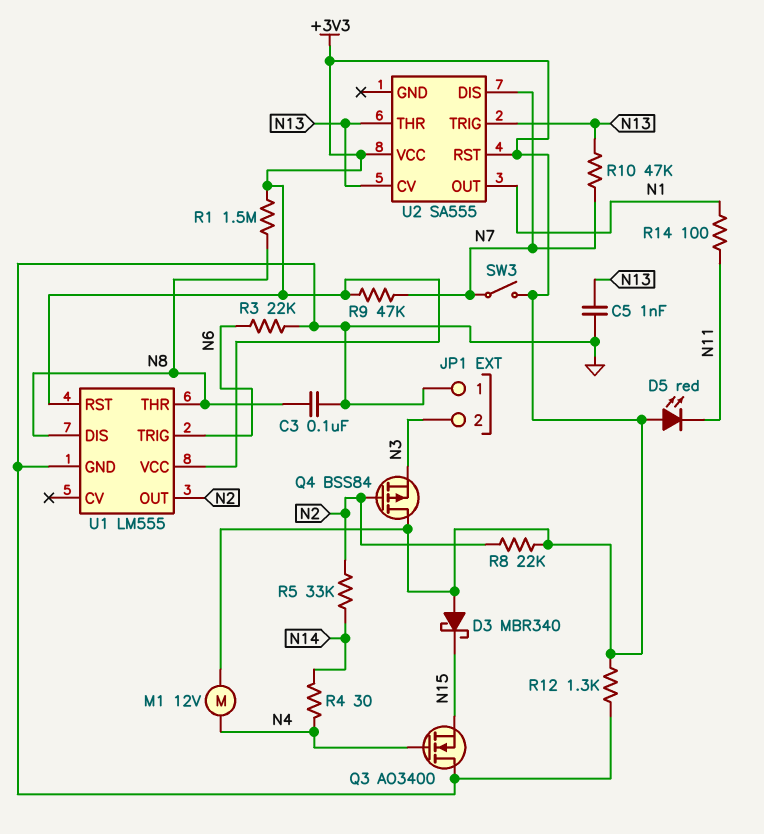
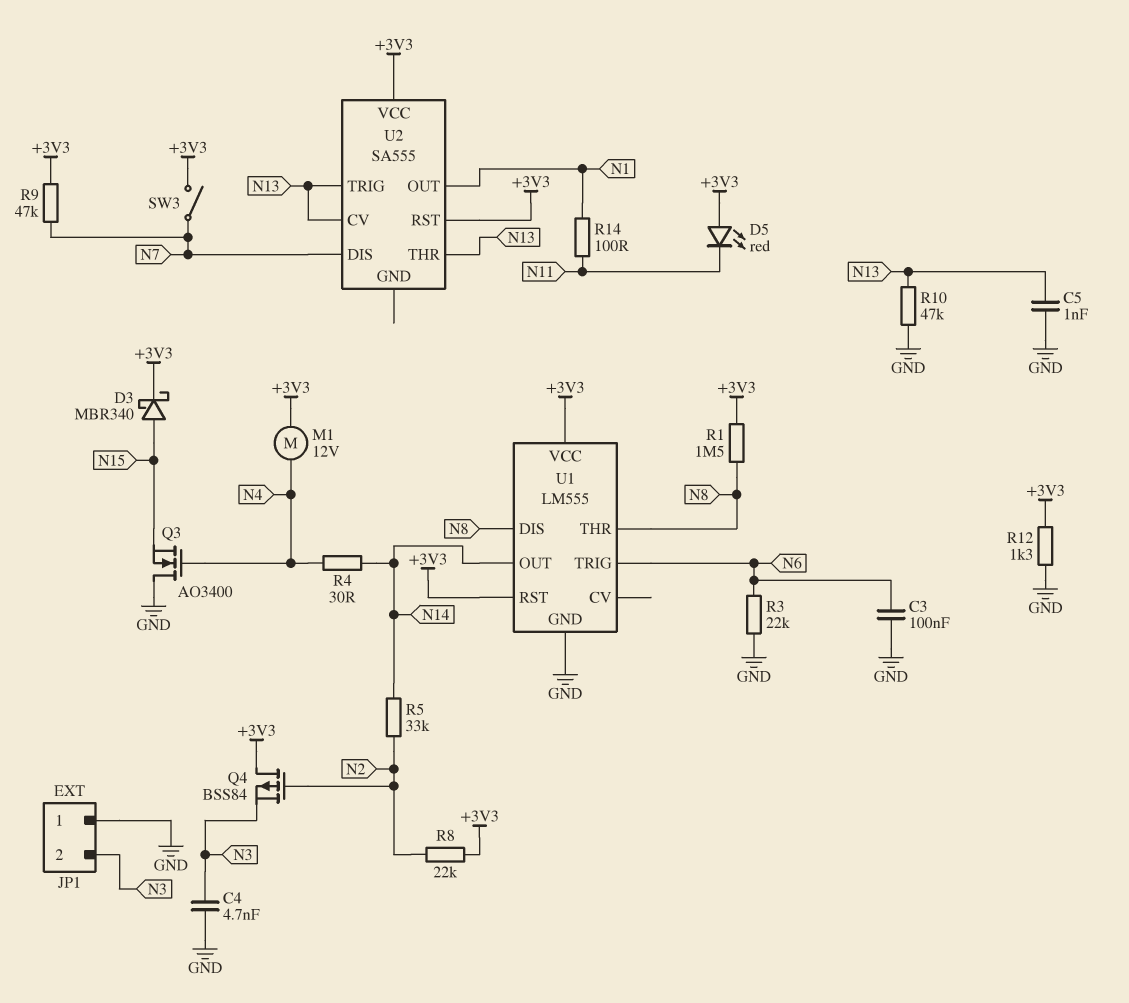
C3: 100nF (GND, N8) -> 100nF (GND, N6)
C4: none -> 4.7nF (GND, N3)
D3: schottky MBR340 (A +3V3, K N15) -> schottky MBR340 (A N15, K +3V3)
R10: 47k (N7, N13) -> 47k (GND, N13)
U1 pin OUT: N2 -> N14

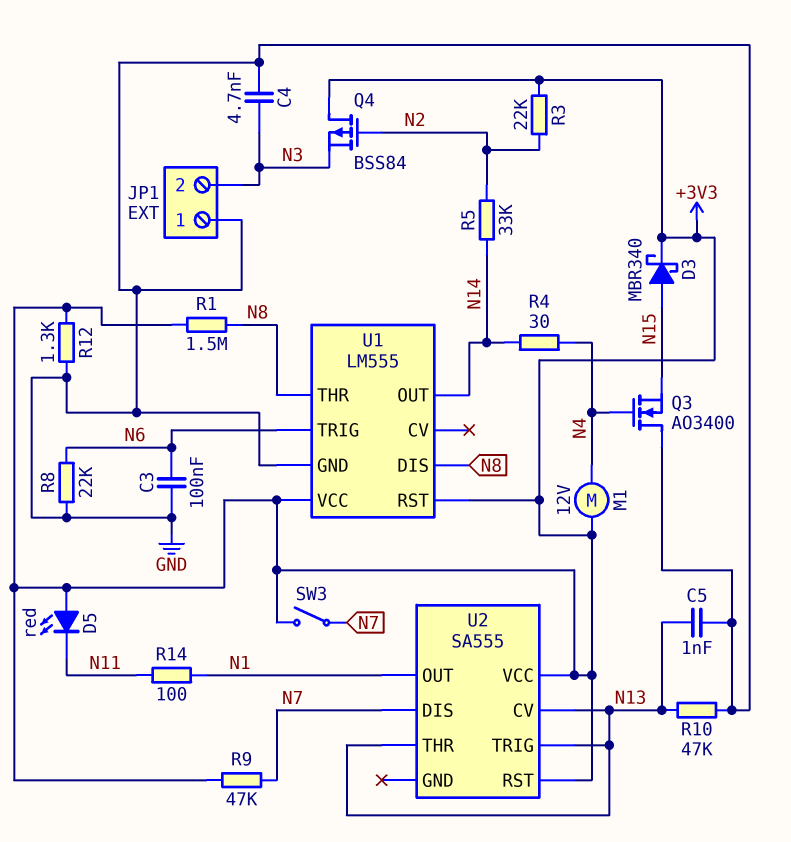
R3: 22k (GND, N6) -> 22k (+3V3, N2)
R8: 22k (+3V3, N2) -> 22k (GND, N6)

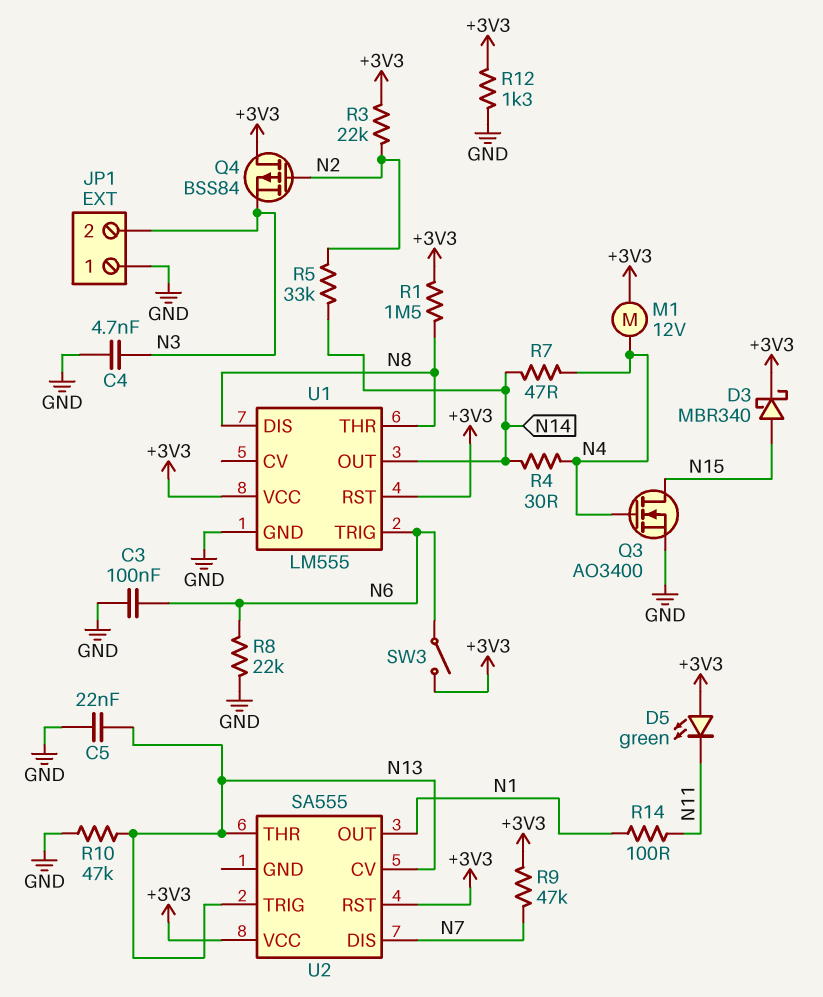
C5: 1nF (GND, N13) -> 22nF (GND, N13)
D5: LED red (A +3V3, K N11) -> LED green (A +3V3, K N11)
Q3: NMOS AO3400 (G N4, D GND, S N15) -> NMOS AO3400 (G N4, D N15, S GND)
R7: none -> 47 (N4, N14)
SW3: switch (+3V3, N7) -> switch (+3V3, N6)

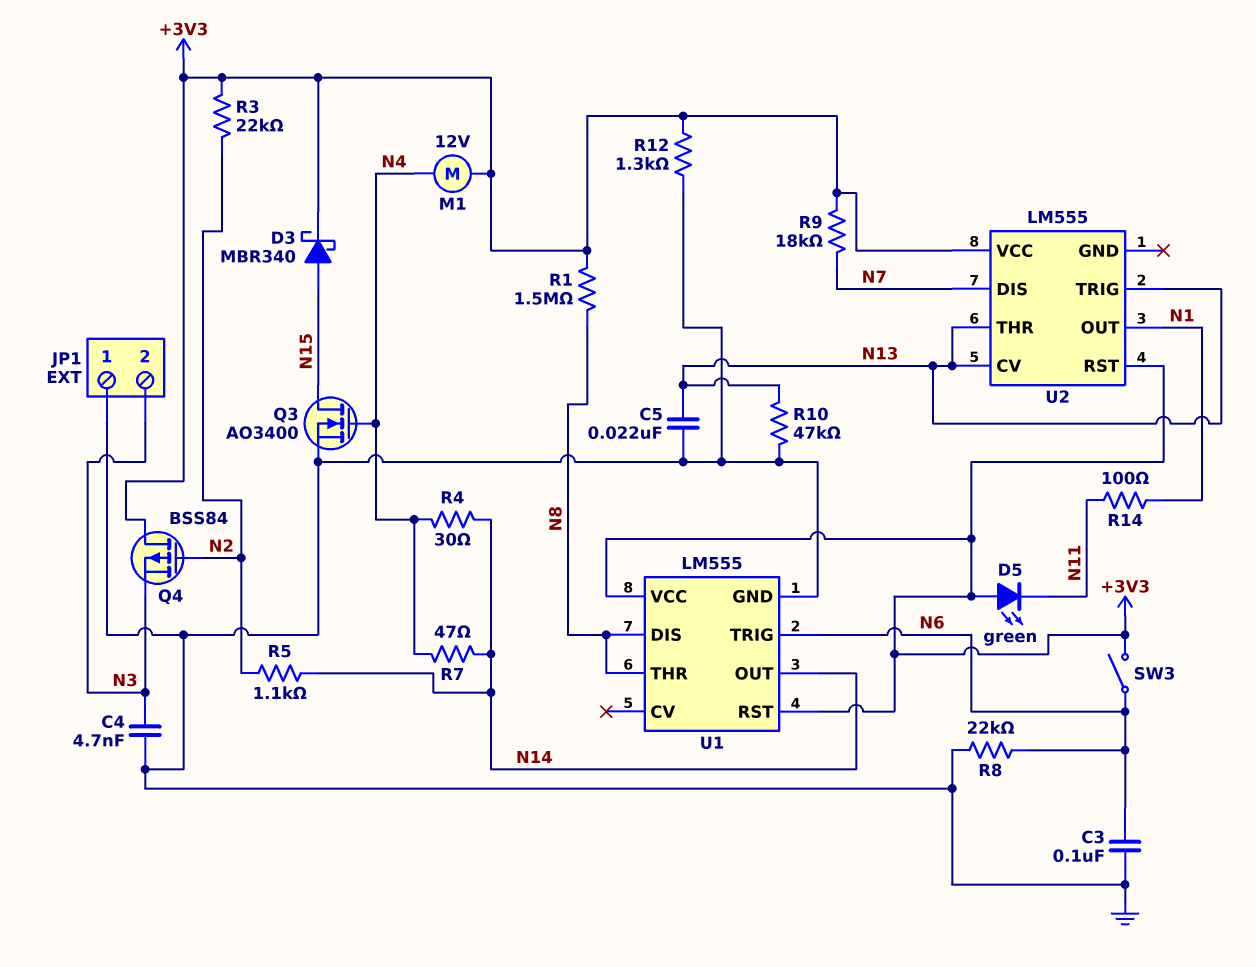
R5: 33k (N2, N14) -> 1.1k (N2, N14)
R9: 47k (+3V3, N7) -> 18k (+3V3, N7)
U2: SA555 -> LM555

